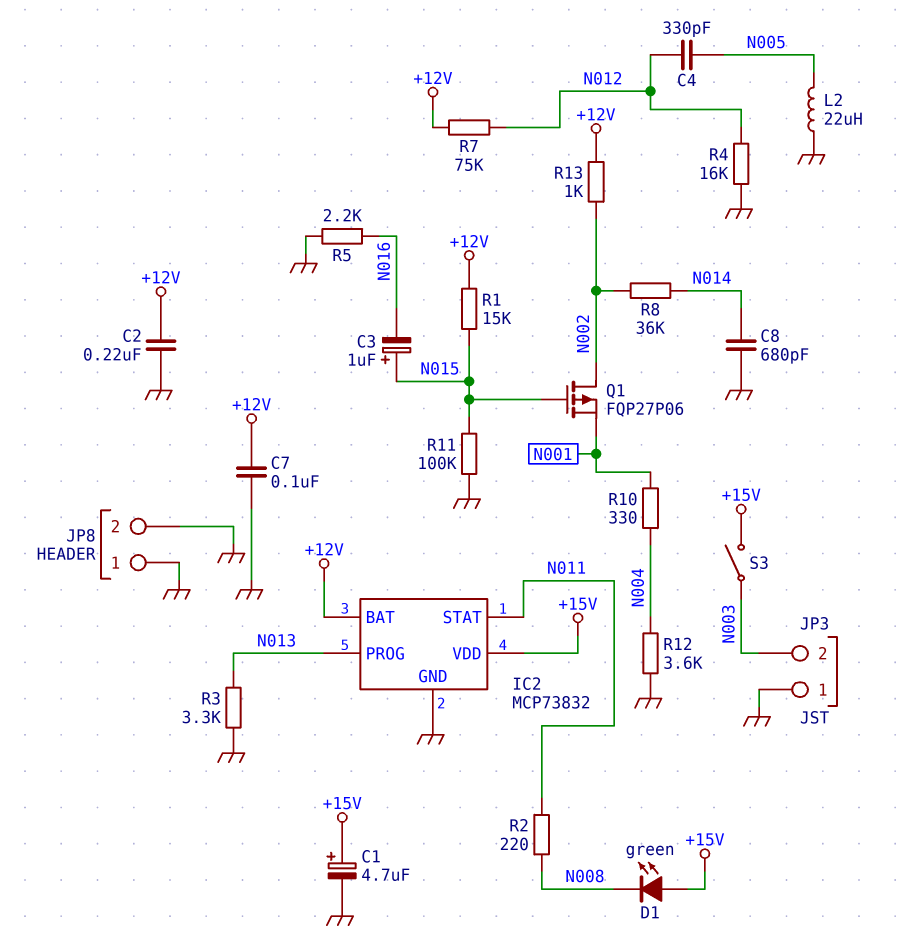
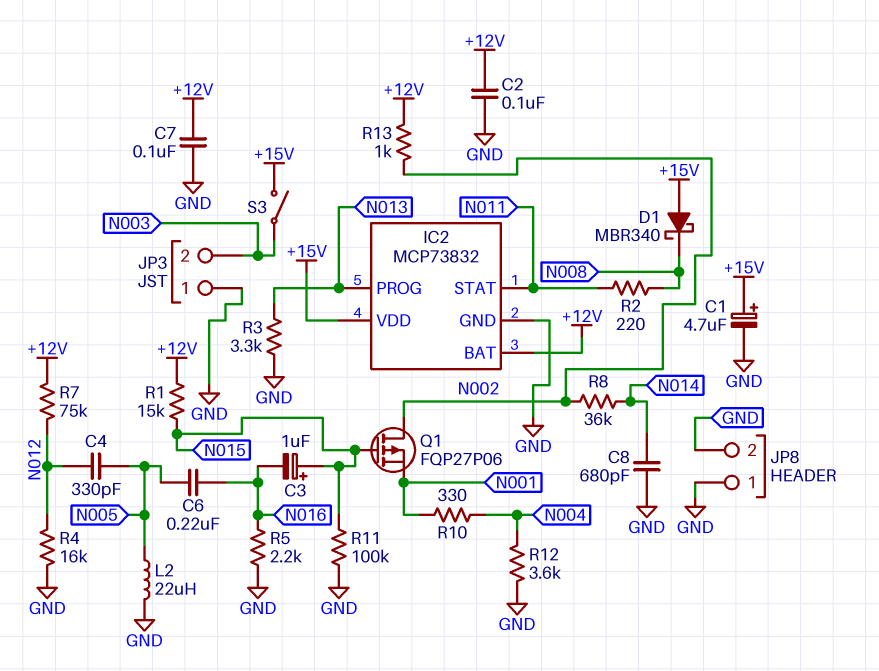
C2: 220nF (+12V, GND) -> 100nF (+12V, GND)
C6: none -> 220nF (N005, N016)
D1: LED green (A +15V, K N008) -> schottky MBR340 (A +15V, K N008)

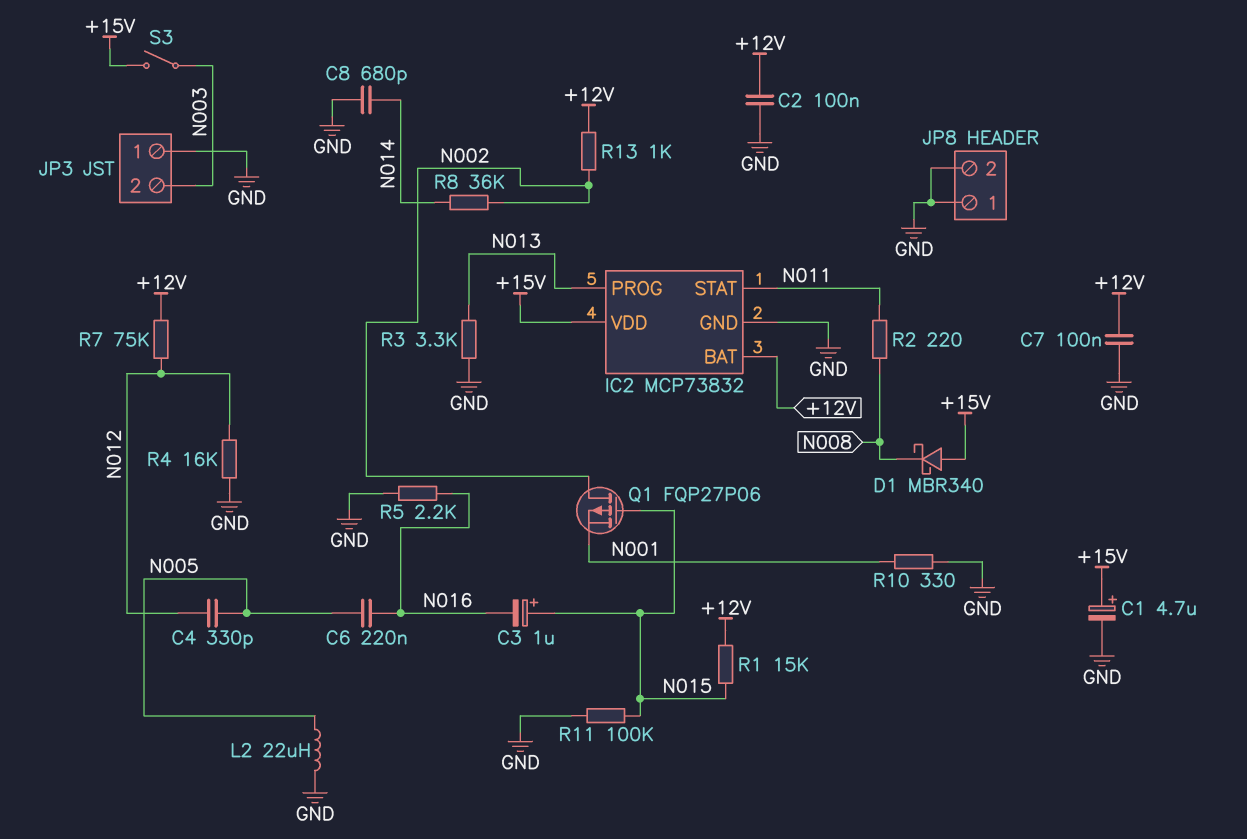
R10: 330 (N001, N004) -> 330 (GND, N001)
R12: 3.6k (GND, N004) -> none

